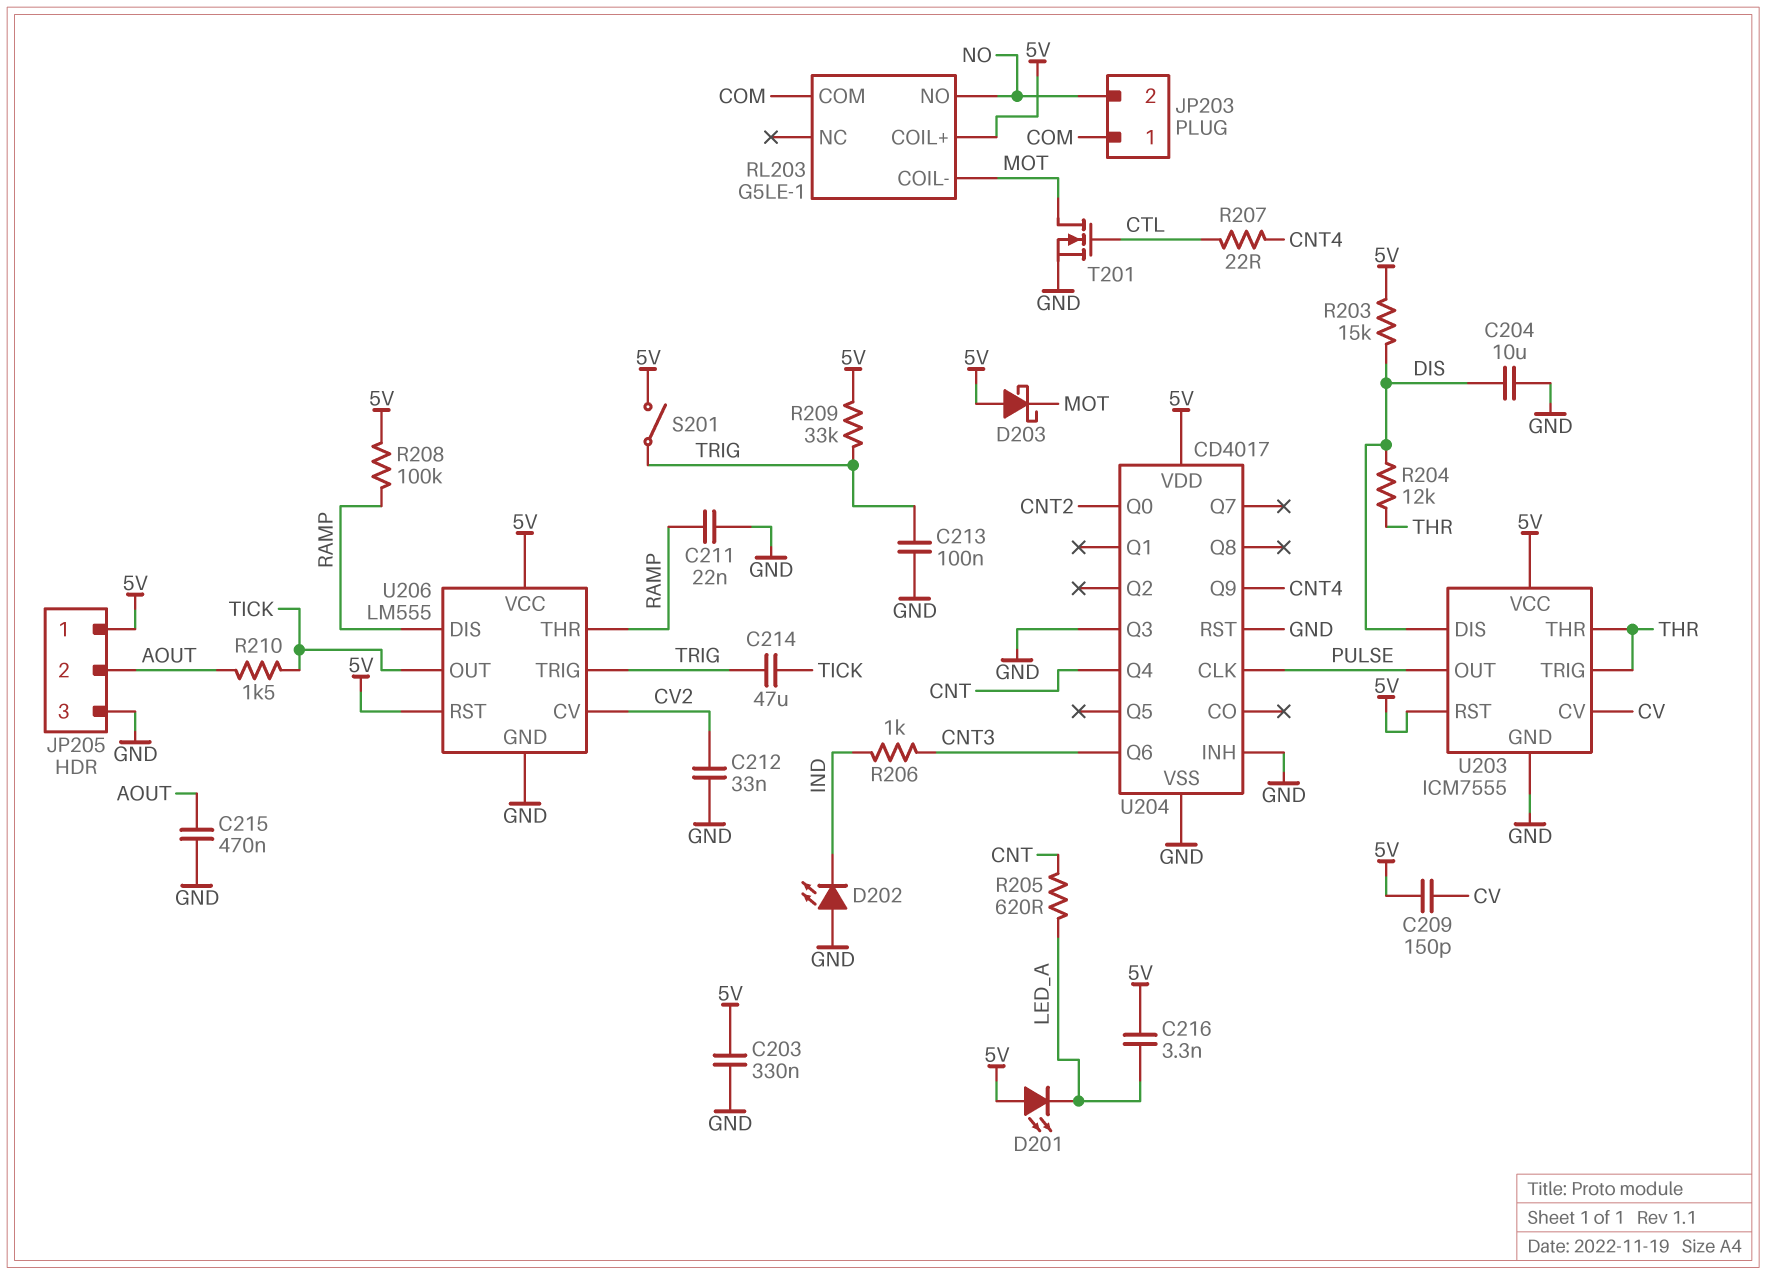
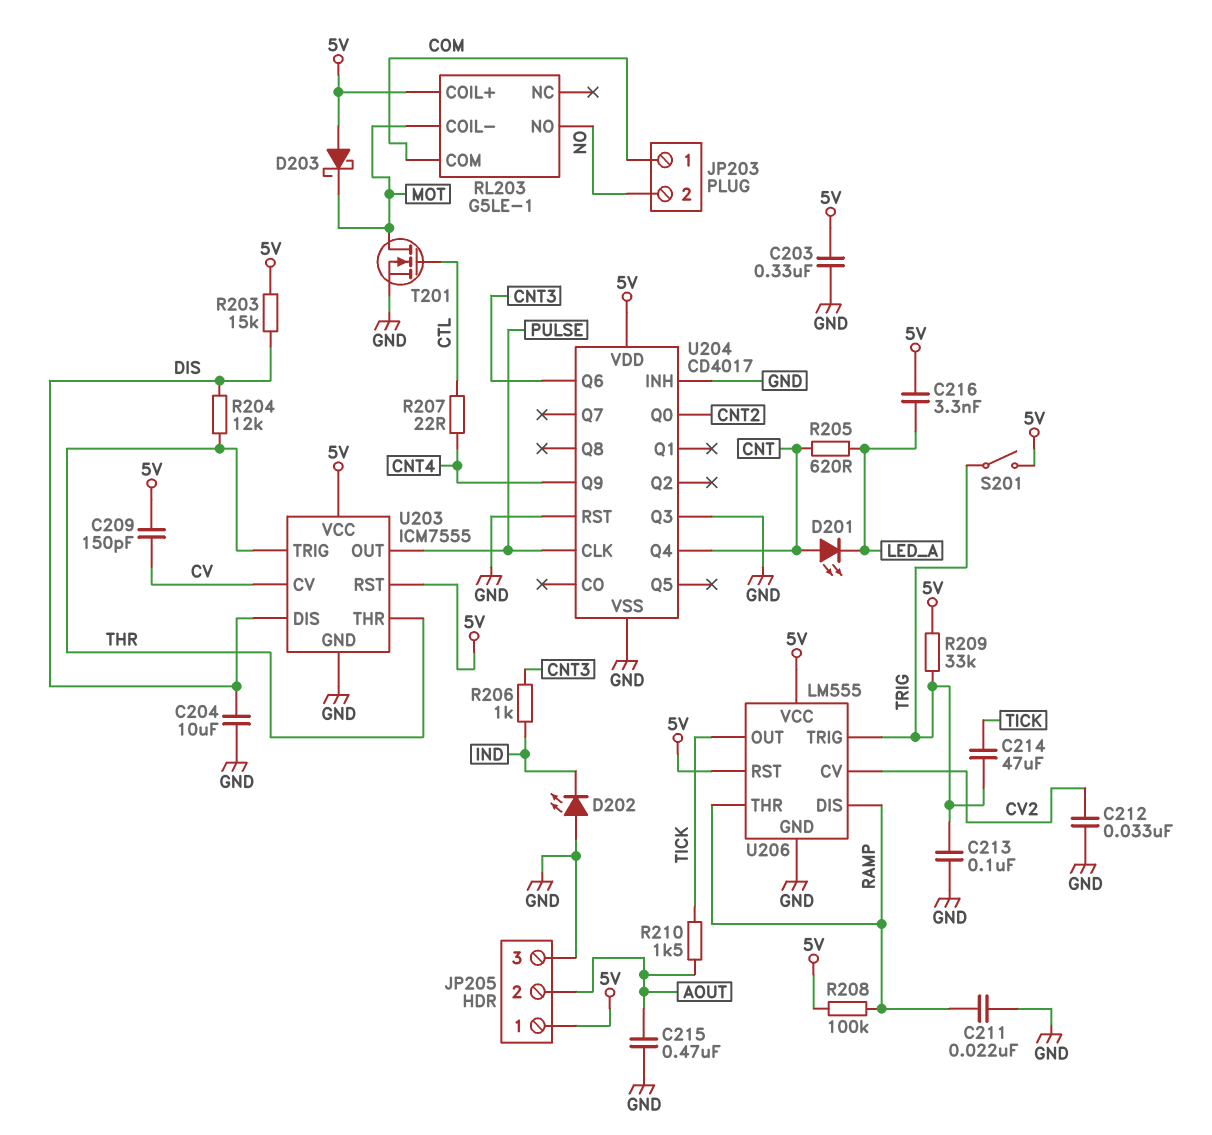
D201: LED (A 5V, K LED_A) -> LED (A CNT, K LED_A)

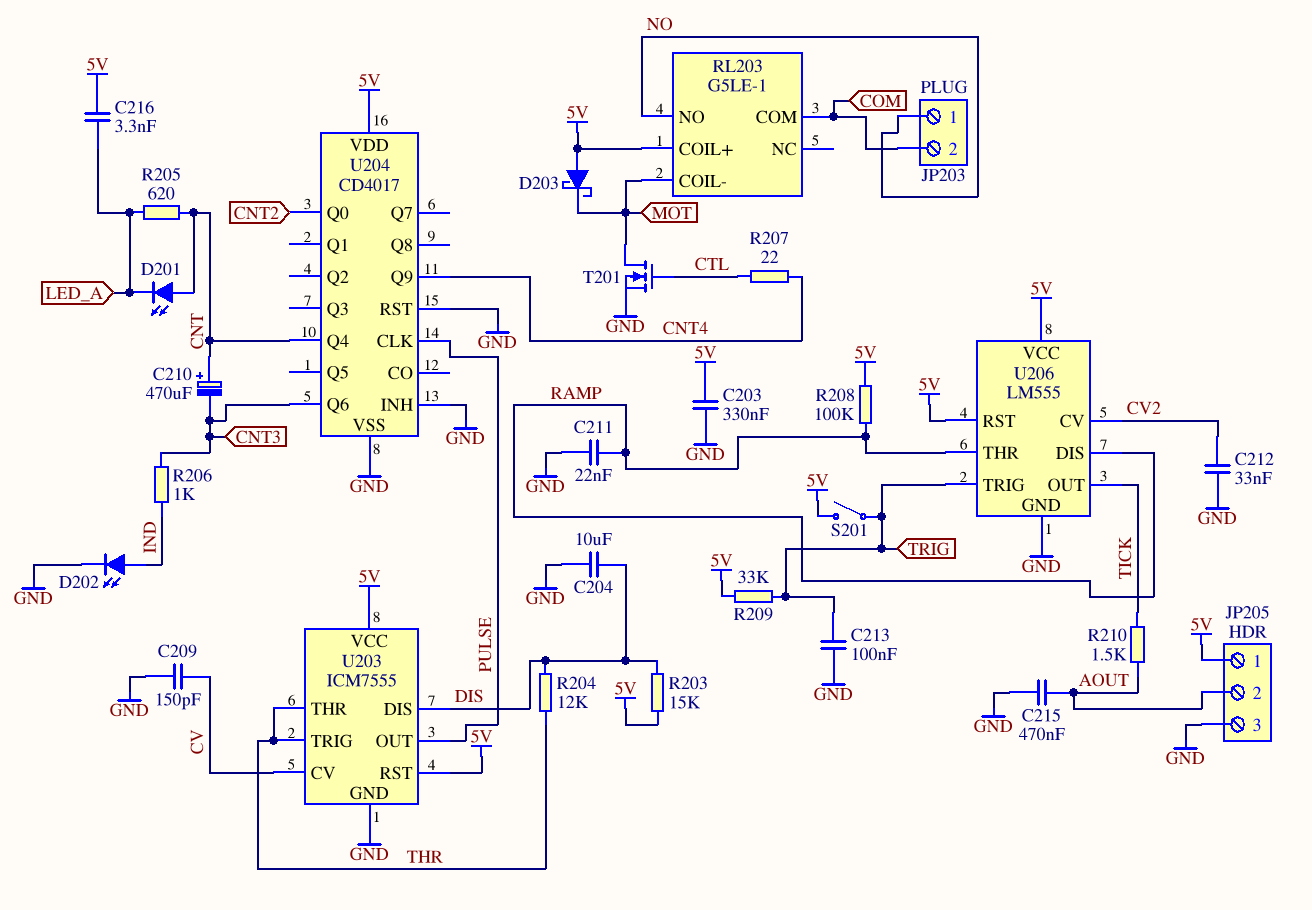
C209: 150pF (5V, CV) -> 150pF (CV, GND)
C210: none -> 470uF (plus CNT, minus CNT3)
C214: 47uF (TICK, TRIG) -> none
D202: LED (A GND, K IND) -> LED (A IND, K GND)
JP203 pin 1: COM -> NO
JP203 pin 2: NO -> COM
U204 pin Q3: GND -> none

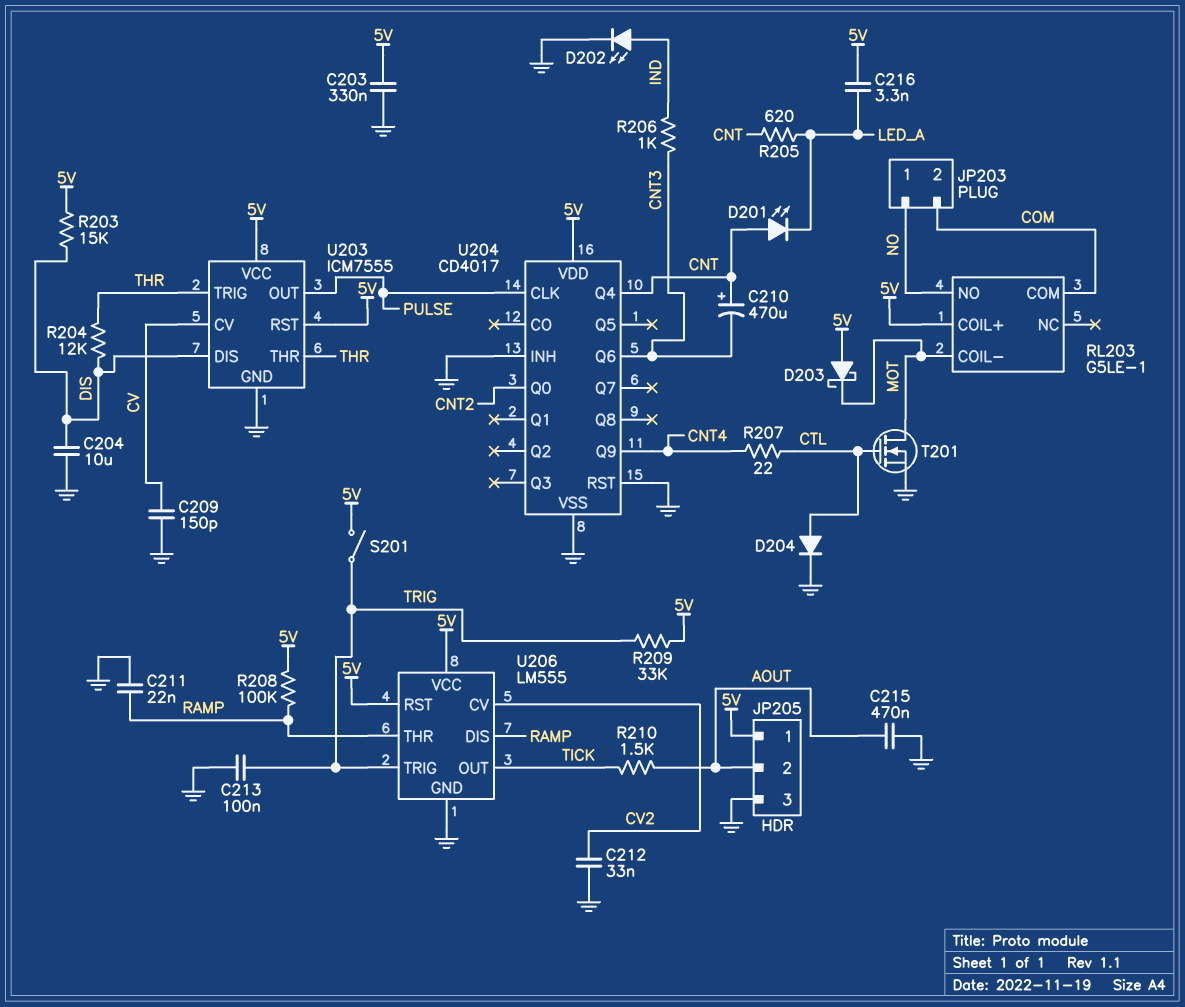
D204: none -> diode (A CTL, K GND)

